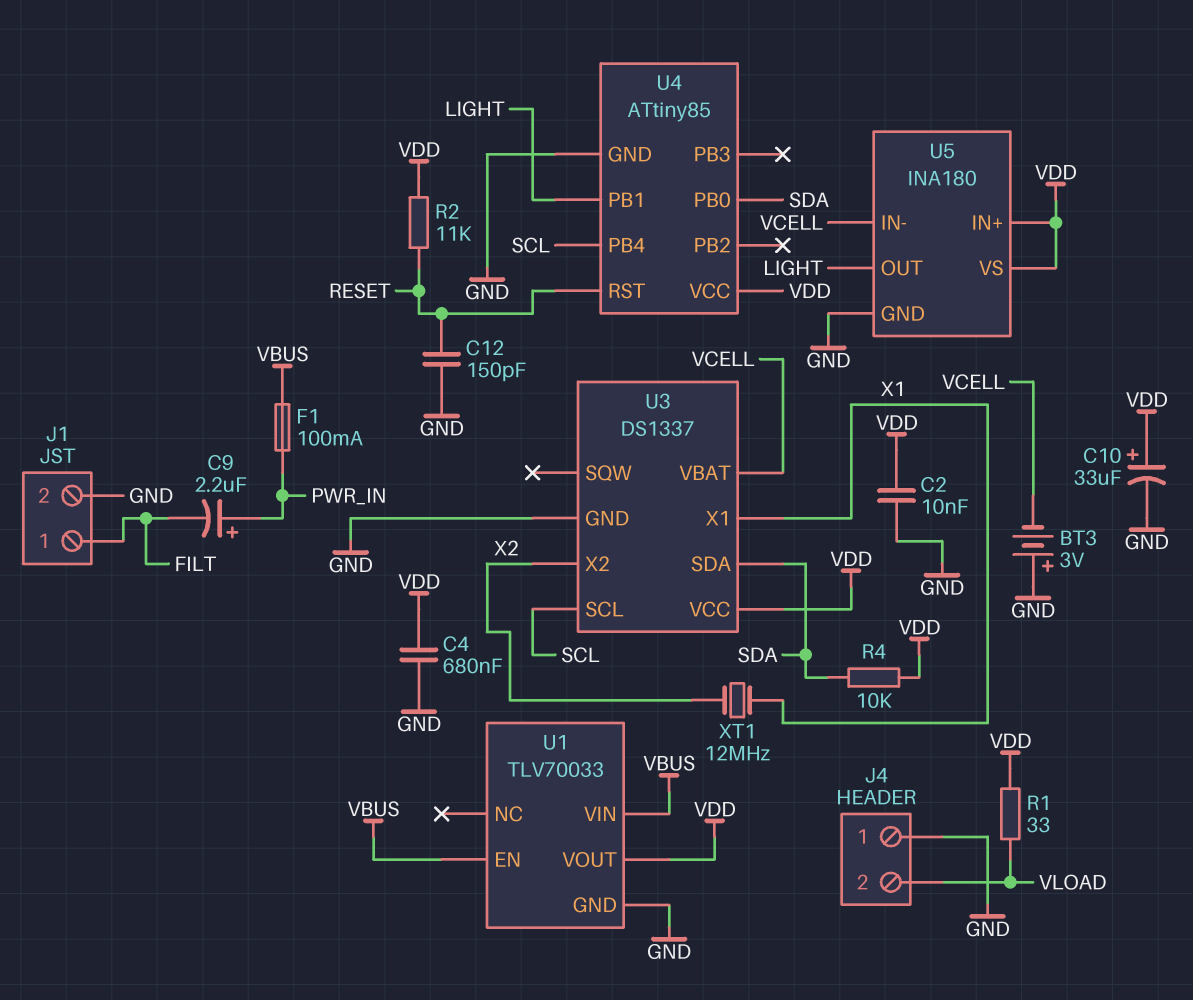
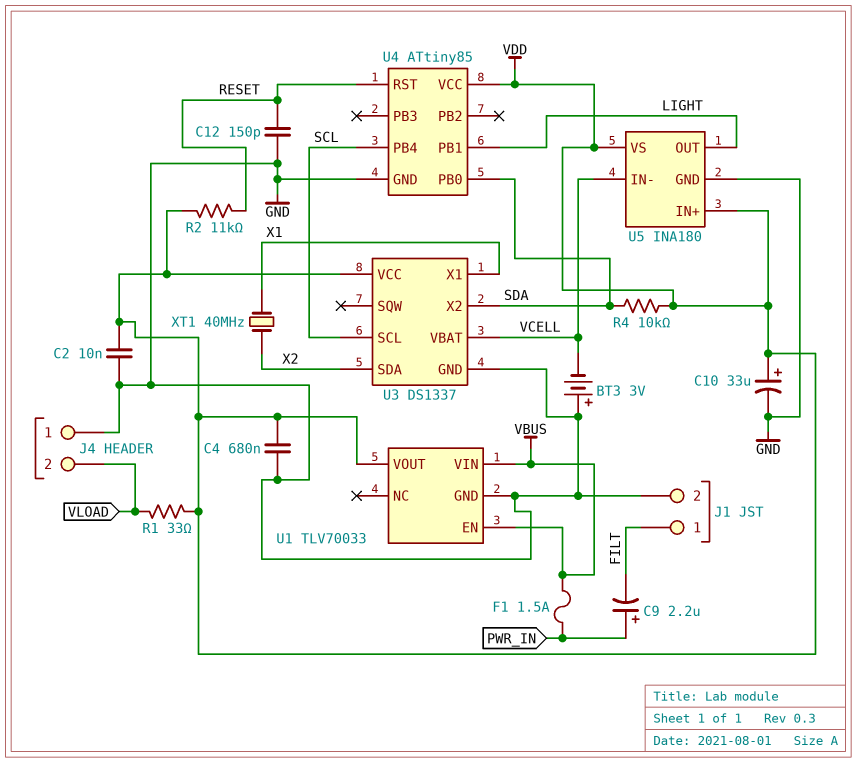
F1: 100mA (PWR_IN, VBUS) -> 1.5A (PWR_IN, VBUS)
U3 pin SDA: SDA -> X2
U3 pin X2: X2 -> SDA
XT1: 12MHz (X1, X2) -> 40MHz (X1, X2)

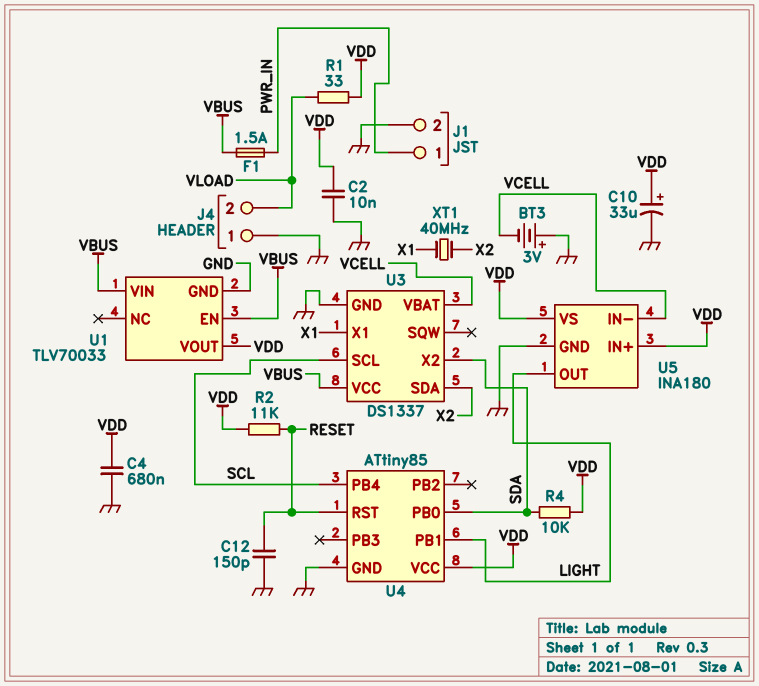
C9: 2.2uF (plus PWR_IN, minus FILT) -> none
J1 pin 1: FILT -> PWR_IN
U3 pin VCC: VDD -> VBUS

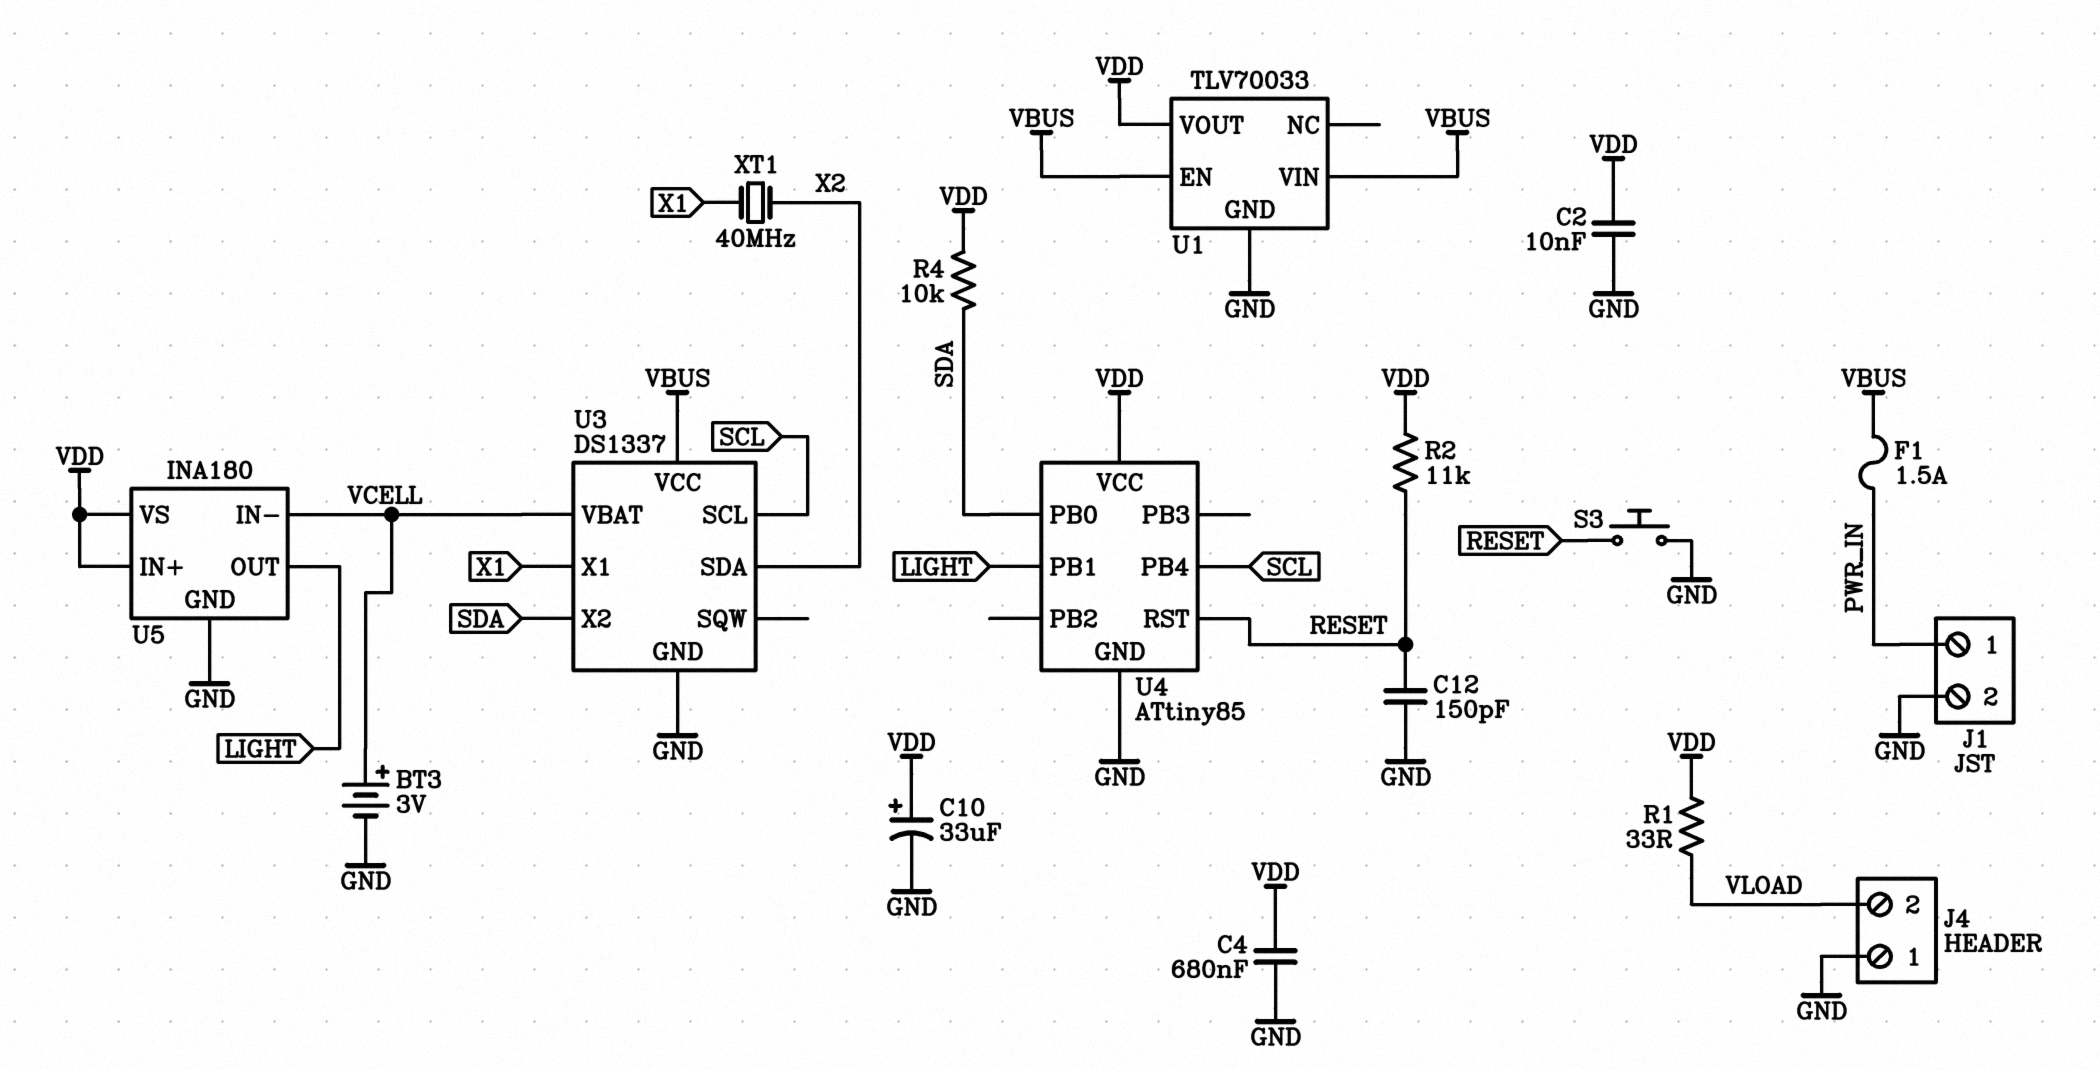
BT3: 3V (plus GND, minus VCELL) -> 3V (plus VCELL, minus GND)
S3: none -> button (GND, RESET)

